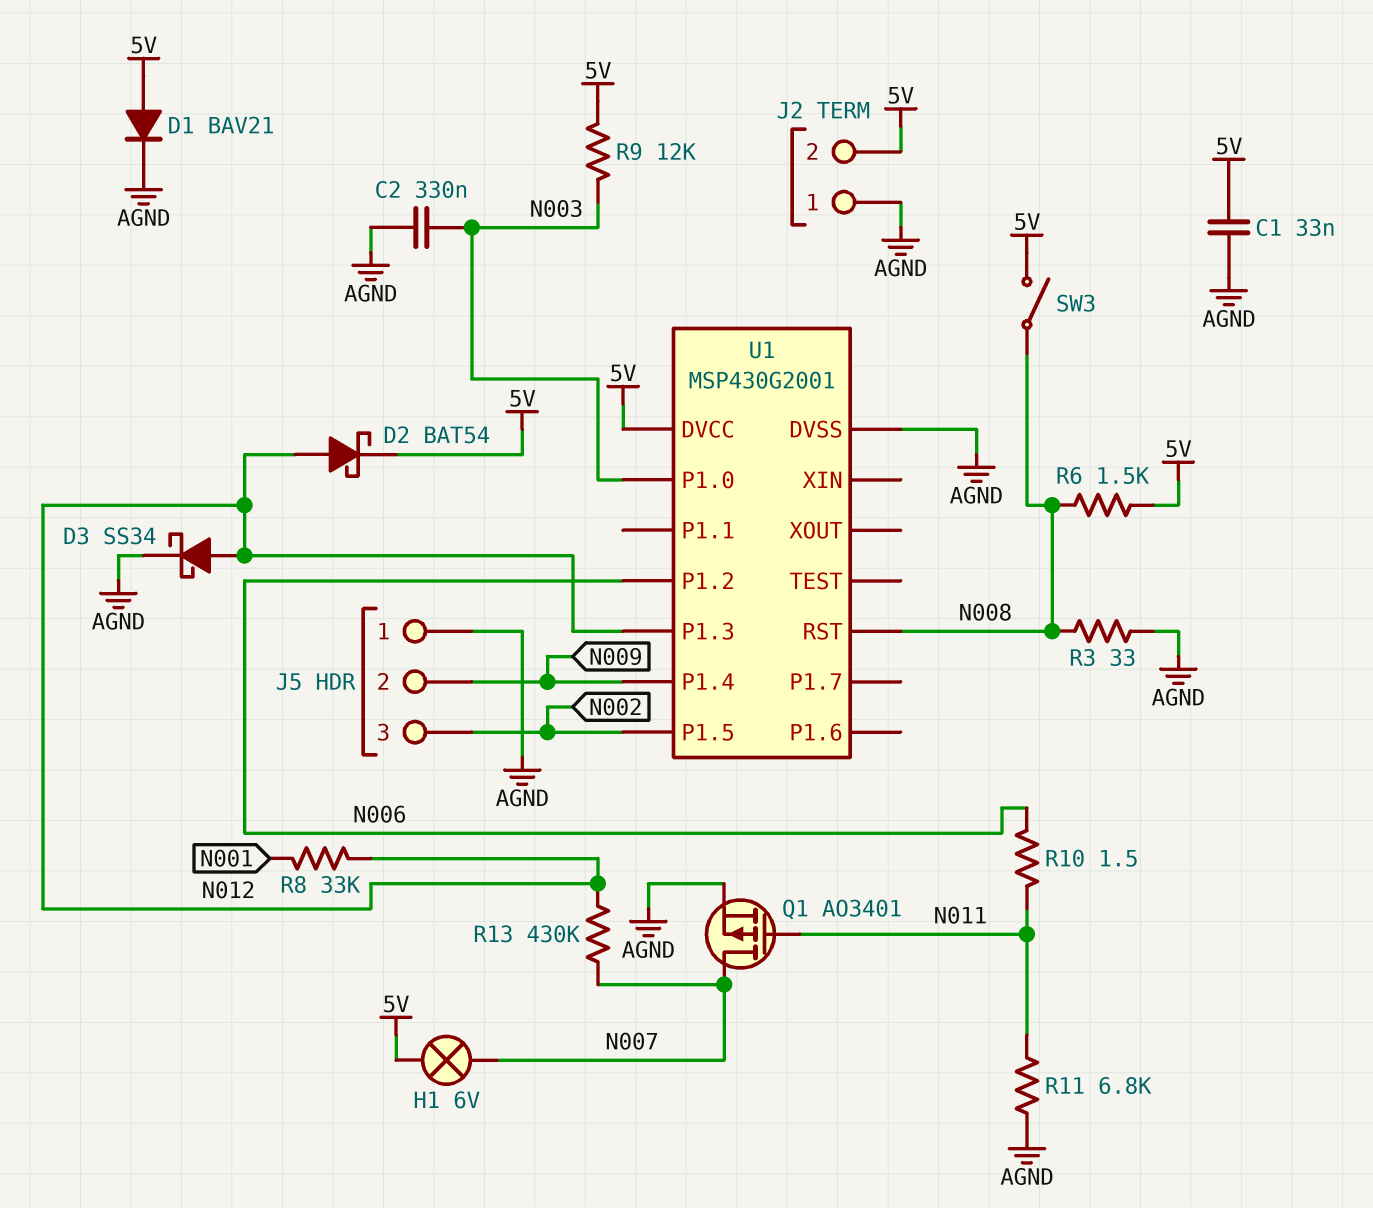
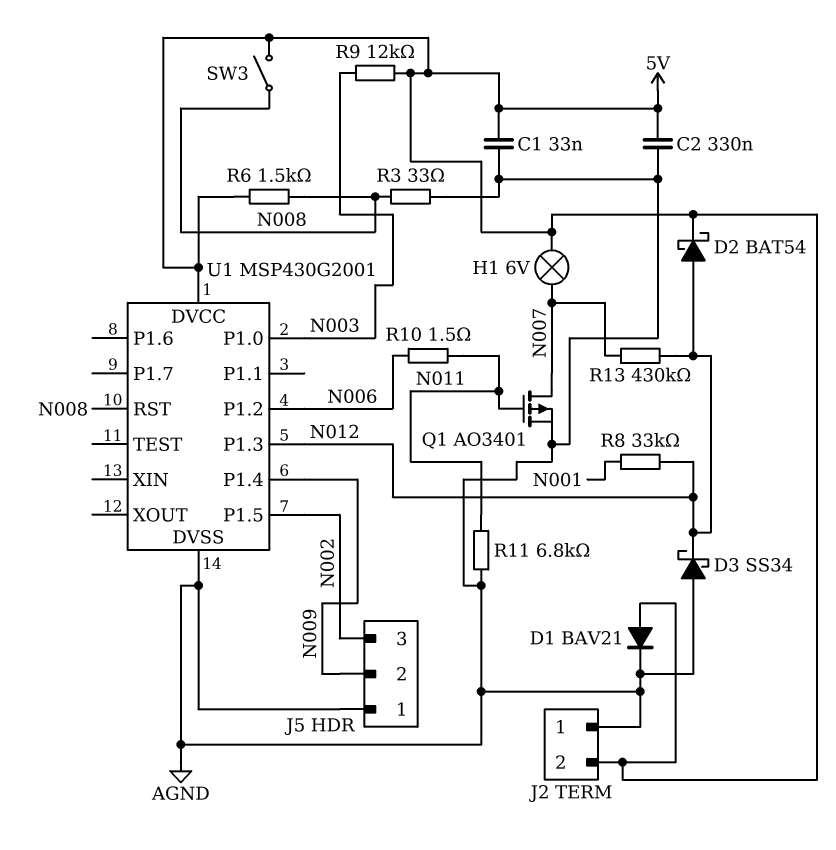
C2: 330nF (AGND, N003) -> 330nF (5V, AGND)
D3: schottky SS34 (A N012, K AGND) -> schottky SS34 (A AGND, K N012)

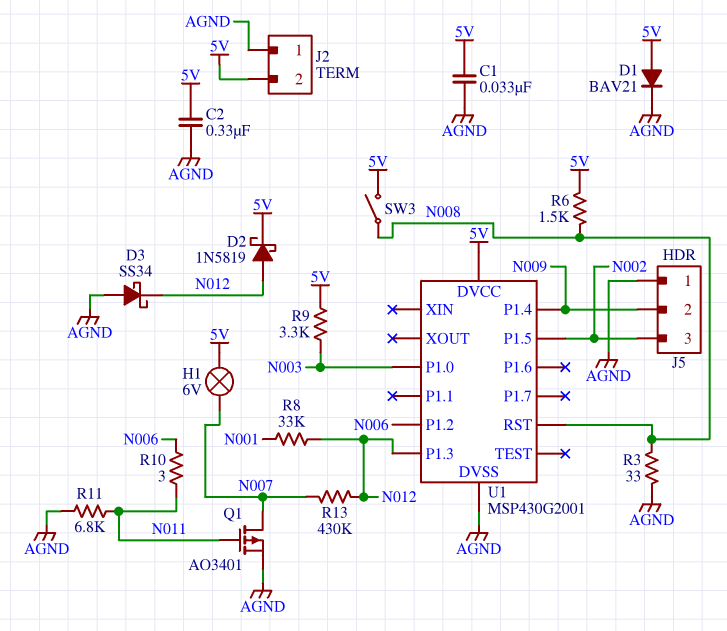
D2: schottky BAT54 (A N012, K 5V) -> schottky 1N5819 (A N012, K 5V)
R9: 12k (5V, N003) -> 3.3k (5V, N003)
R10: 1.5 (N006, N011) -> 3 (N006, N011)

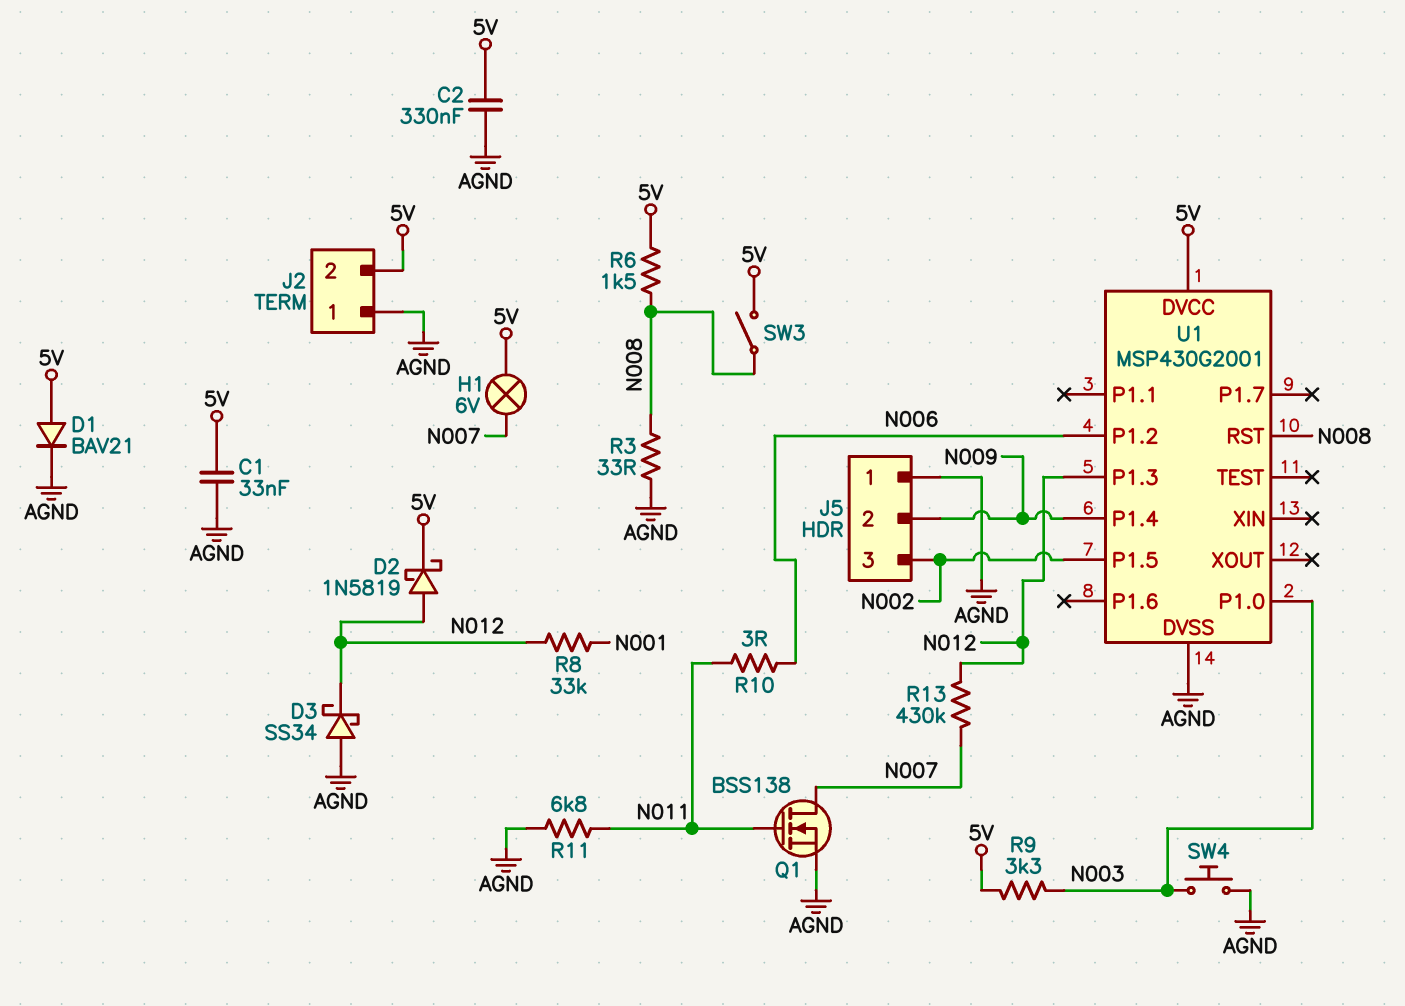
Q1: PMOS AO3401 (G N011, D N007, S AGND) -> NMOS BSS138 (G N011, D N007, S AGND)
SW4: none -> button (AGND, N003)

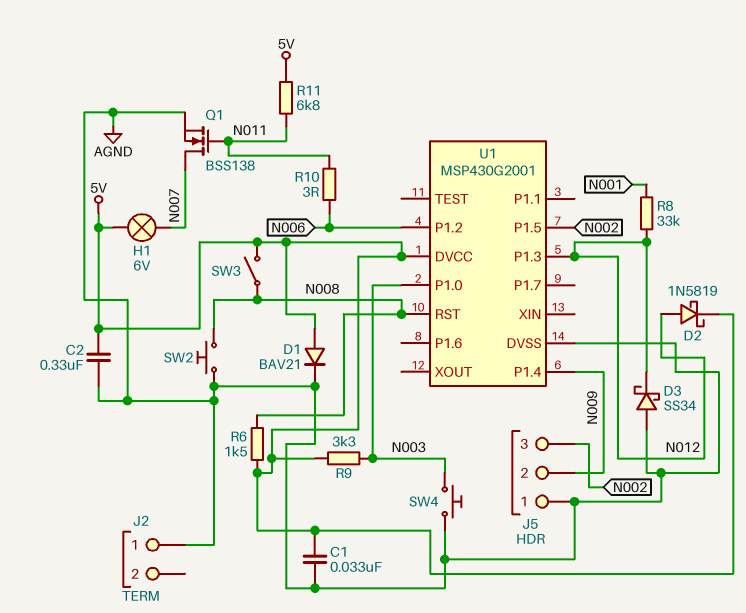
J2 pin 2: 5V -> none
R3: 33 (AGND, N008) -> none
R11: 6.8k (AGND, N011) -> 6.8k (5V, N011)
R13: 430k (N007, N012) -> none
SW2: none -> button (AGND, N008)

